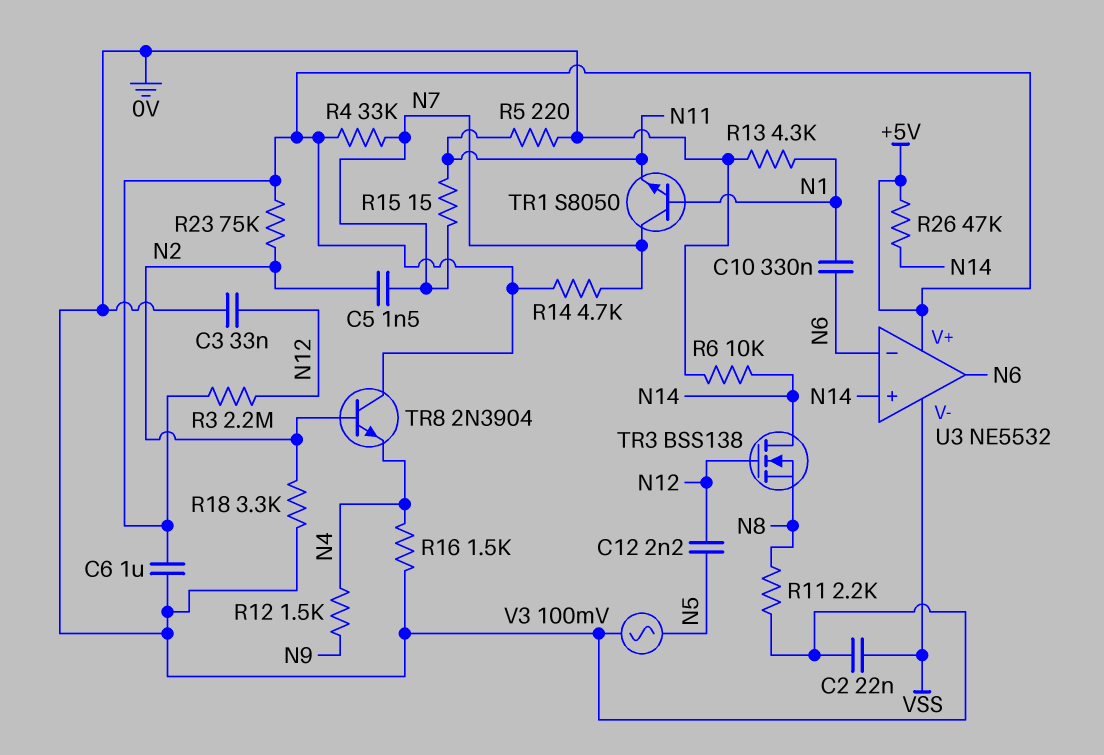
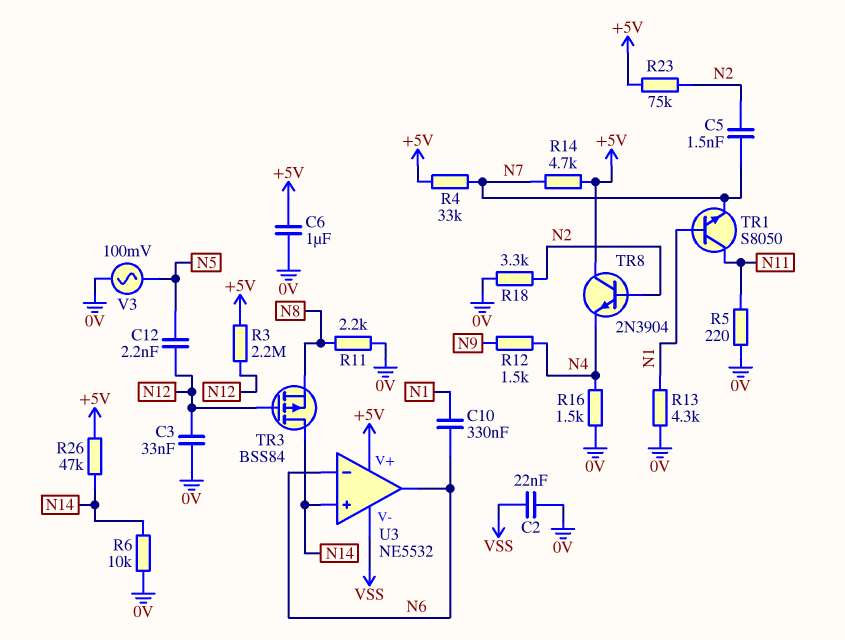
R15: 15 (N7, N11) -> none
TR1: NPN S8050 (B N1, C N7, E N11) -> NPN S8050 (B N1, C N11, E N7)
TR3: NMOS BSS138 (G N12, D N14, S N8) -> PMOS BSS84 (G N12, D N14, S N8)

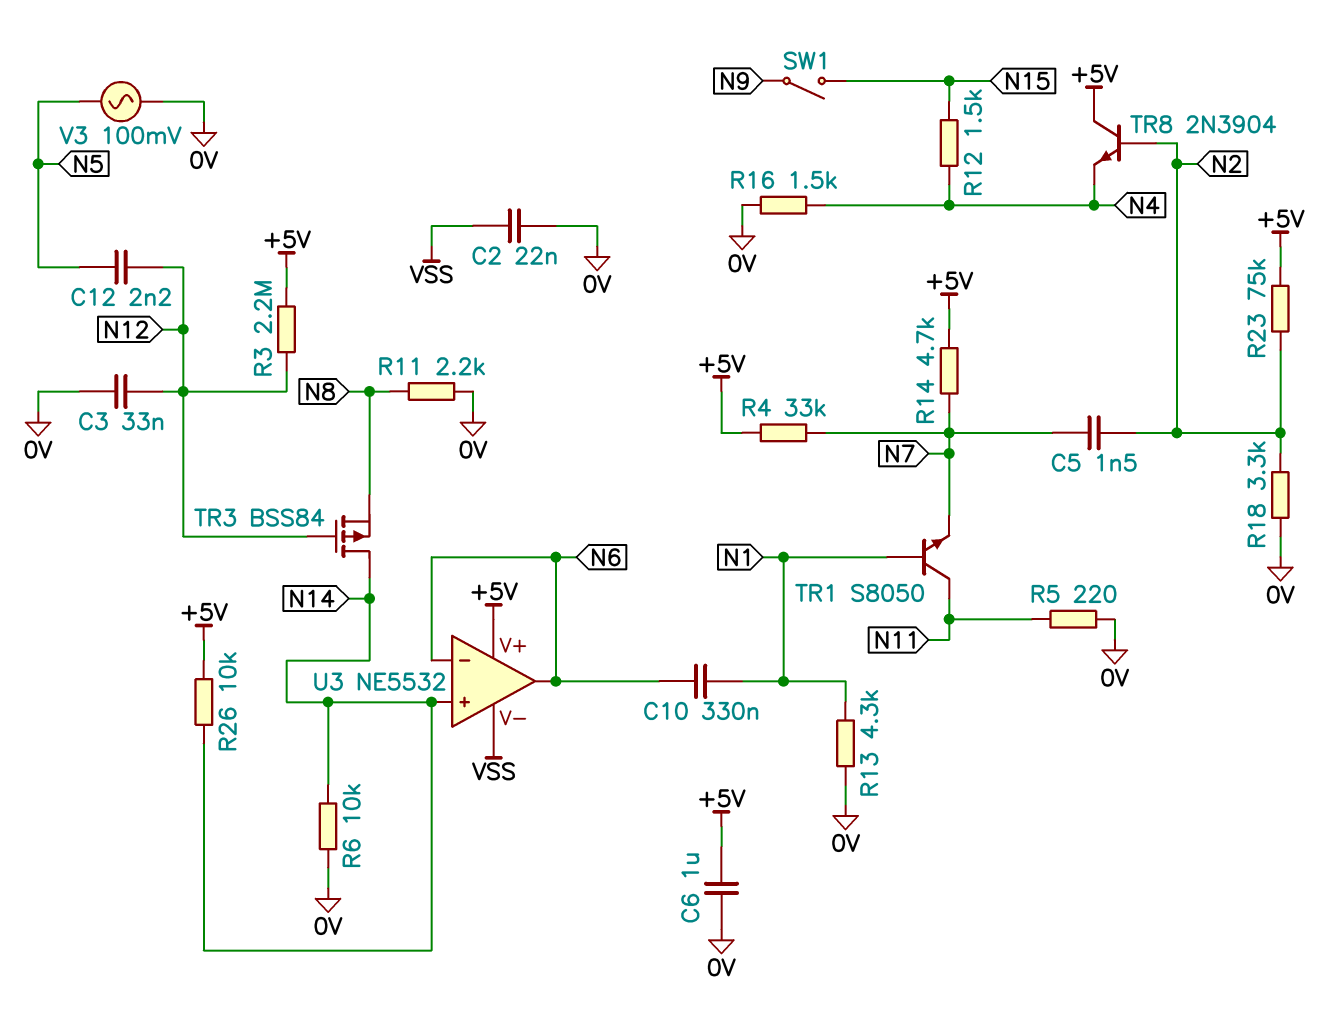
R12: 1.5k (N4, N9) -> 1.5k (N4, N15)
R26: 47k (+5V, N14) -> 10k (+5V, N14)
SW1: none -> switch (N9, N15)

